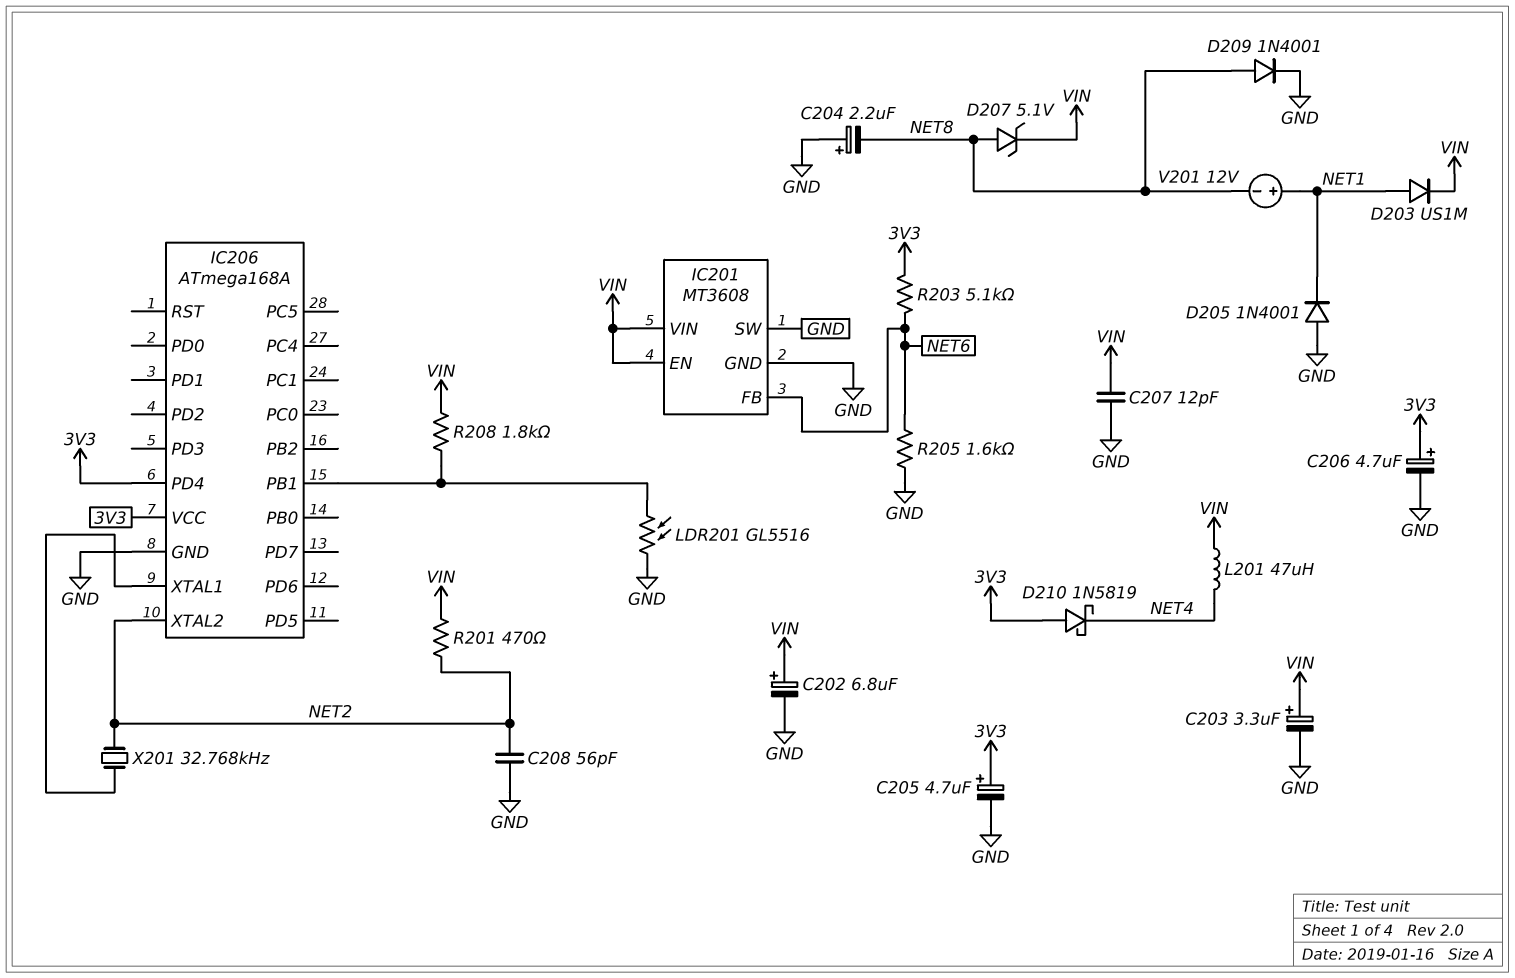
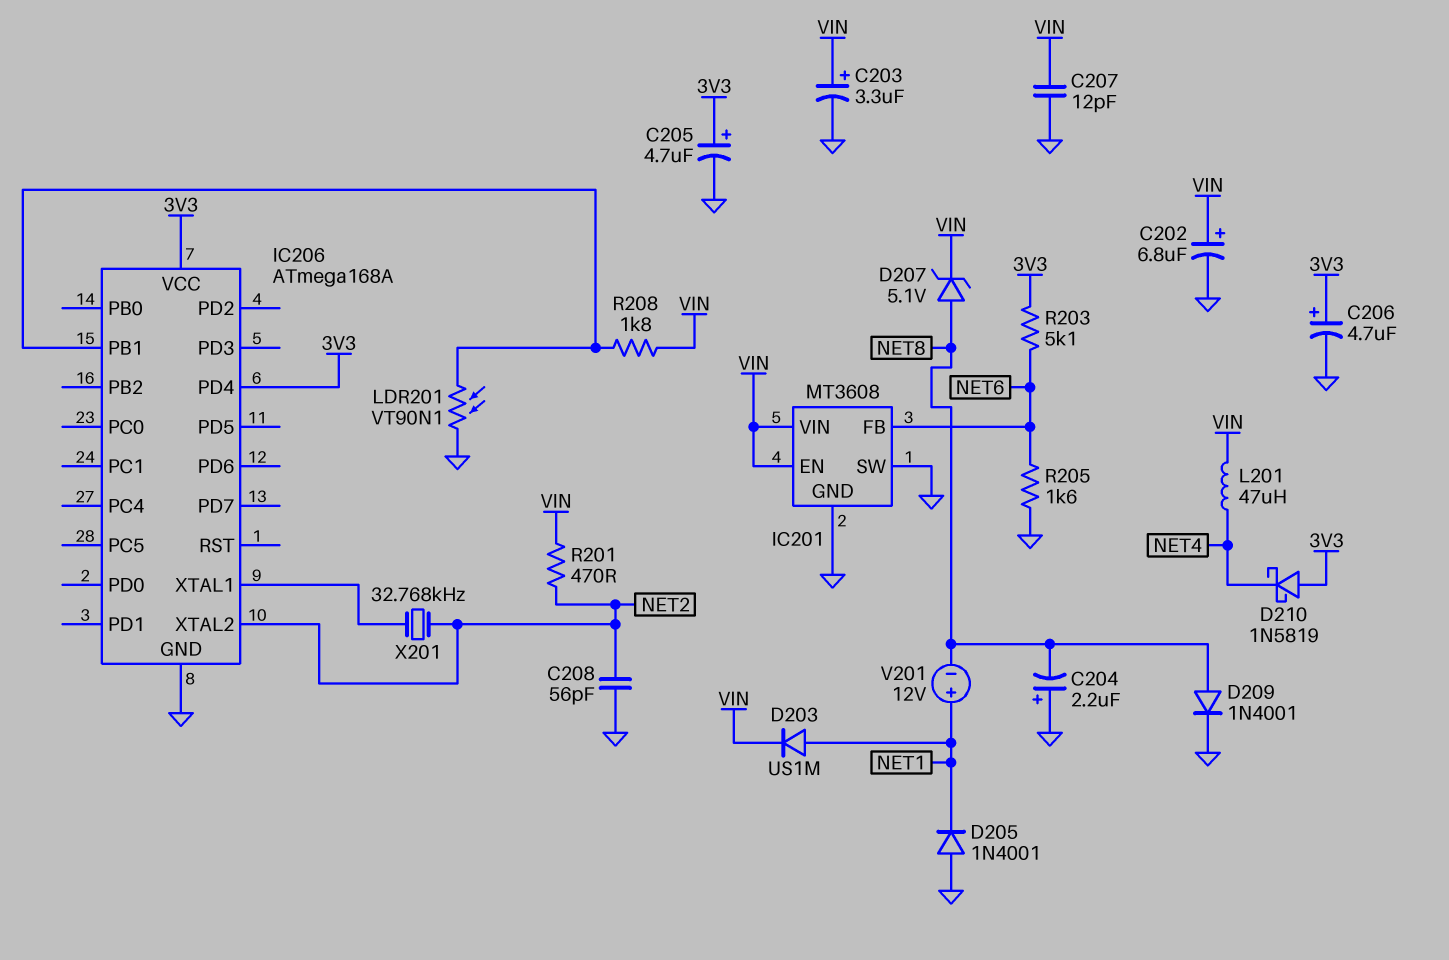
LDR201: GL5516 (GND, IC206/PB1) -> VT90N1 (GND, IC206/PB1)

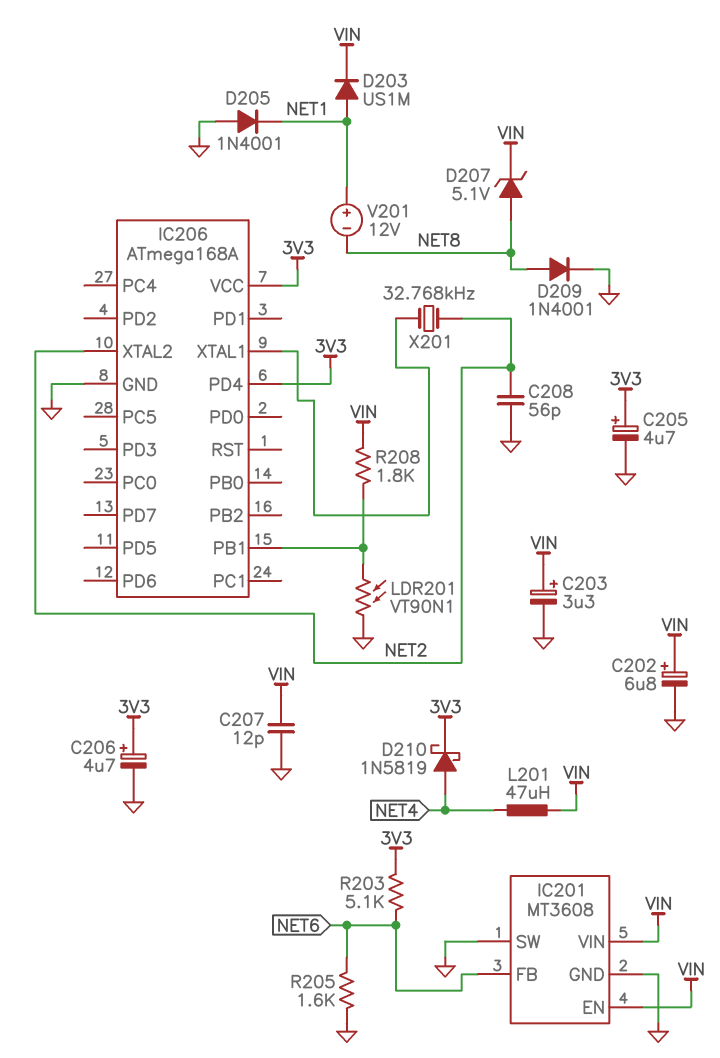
C204: 2.2uF (plus GND, minus NET8) -> none
D210: schottky 1N5819 (A 3V3, K NET4) -> schottky 1N5819 (A NET4, K 3V3)
R201: 470 (NET2, VIN) -> none

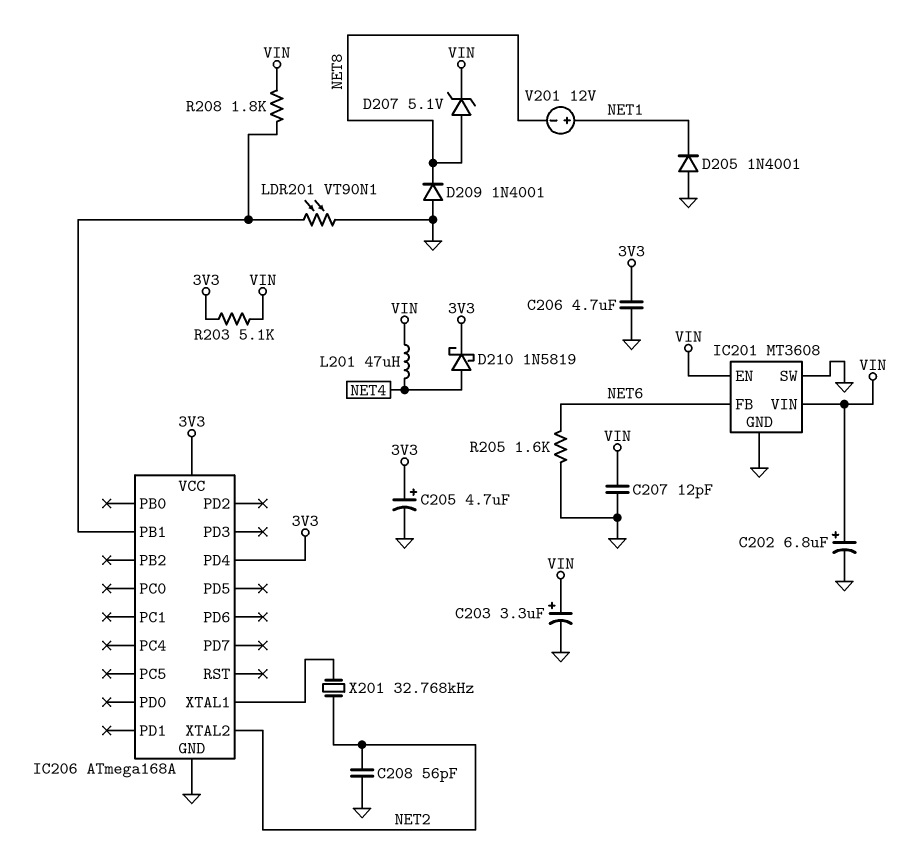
C206: 4.7uF (plus 3V3, minus GND) -> 4.7uF (3V3, GND)
D203: diode US1M (A NET1, K VIN) -> none
D209: diode 1N4001 (A NET8, K GND) -> diode 1N4001 (A GND, K NET8)
R203: 5.1k (3V3, NET6) -> 5.1k (3V3, VIN)

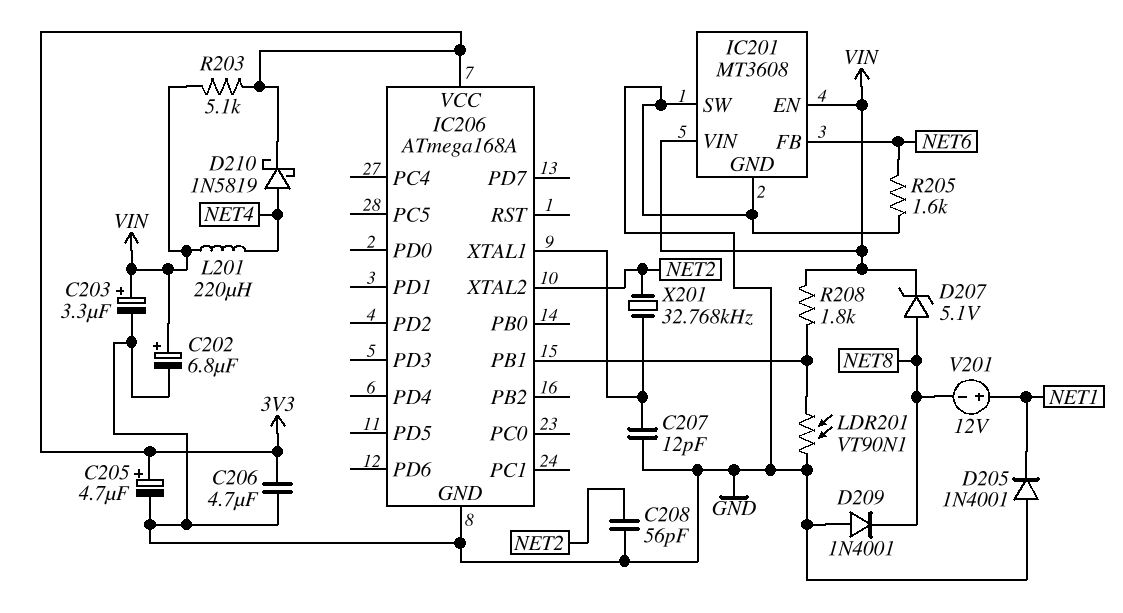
C207: 12pF (GND, VIN) -> 12pF (GND, IC206/XTAL1)
IC206 pin PD4: 3V3 -> none
L201: 47uH (NET4, VIN) -> 220uH (NET4, VIN)

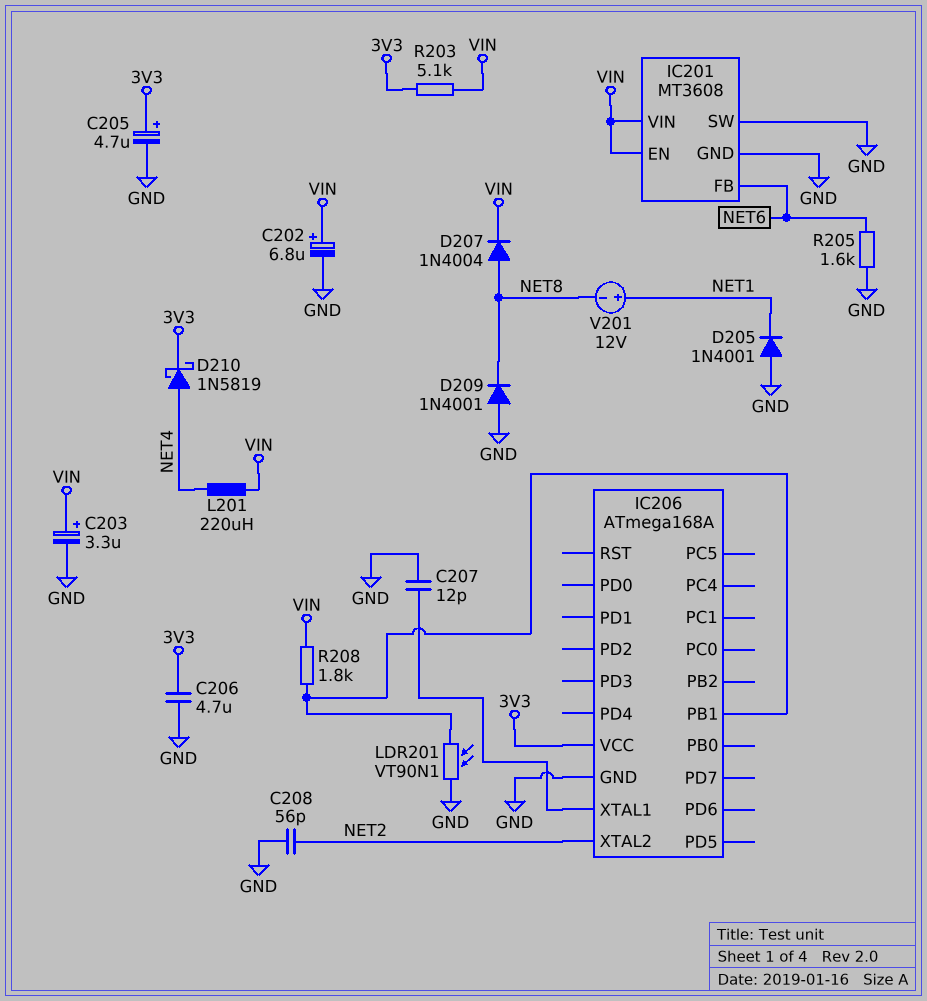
D207: zener 5.1V (A NET8, K VIN) -> diode 1N4004 (A NET8, K VIN)
X201: 32.768kHz (IC206/XTAL1, NET2) -> none

